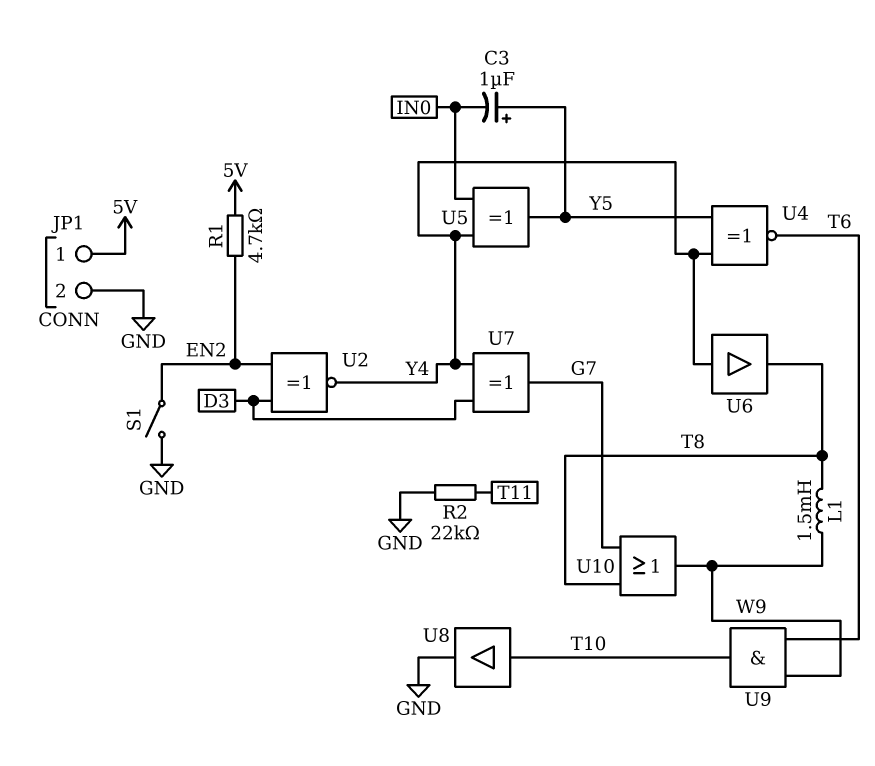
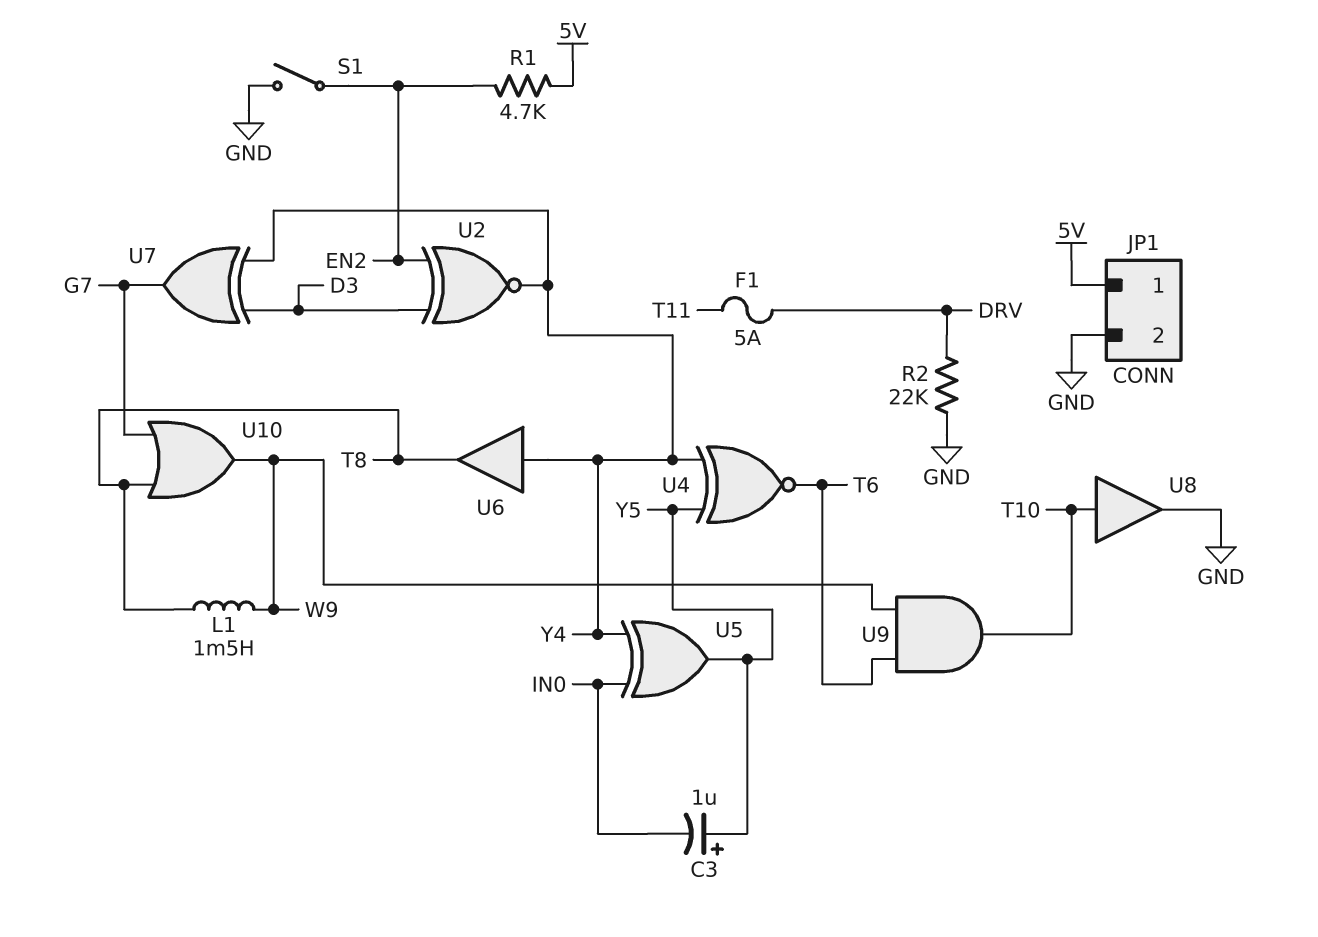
F1: none -> 5A (DRV, T11)
R2: 22k (GND, T11) -> 22k (DRV, GND)

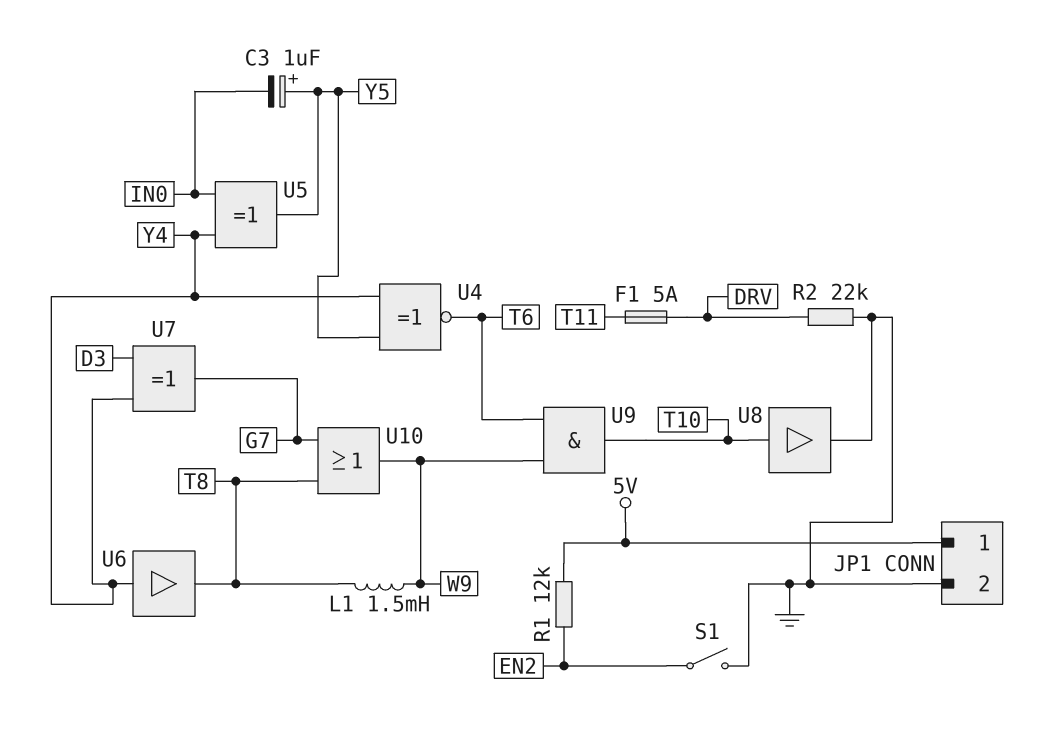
R1: 4.7k (5V, EN2) -> 12k (5V, EN2)
U2: XNOR (in D3, in EN2, out Y4) -> none

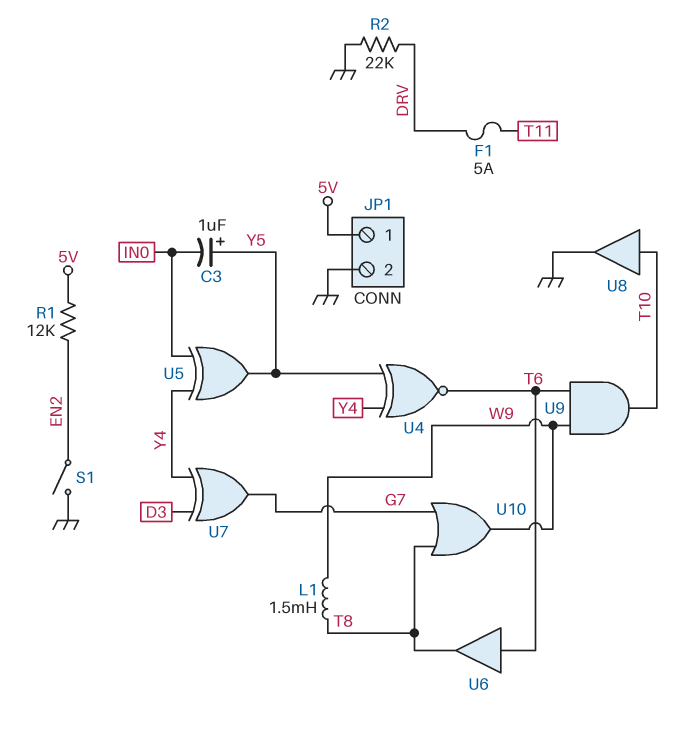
U6: buffer (in Y4, out T8) -> buffer (in T6, out T8)

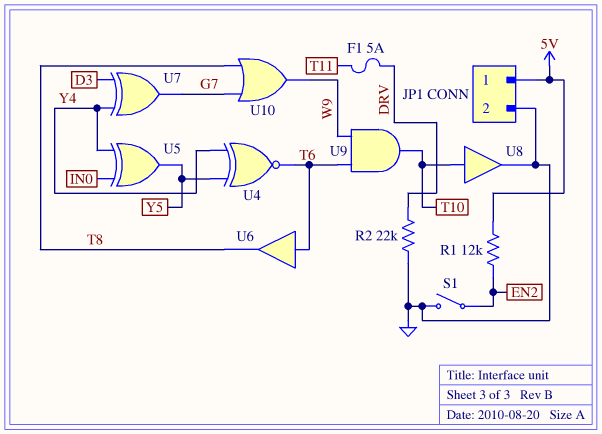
C3: 1uF (plus Y5, minus IN0) -> none
L1: 1.5mH (T8, W9) -> none

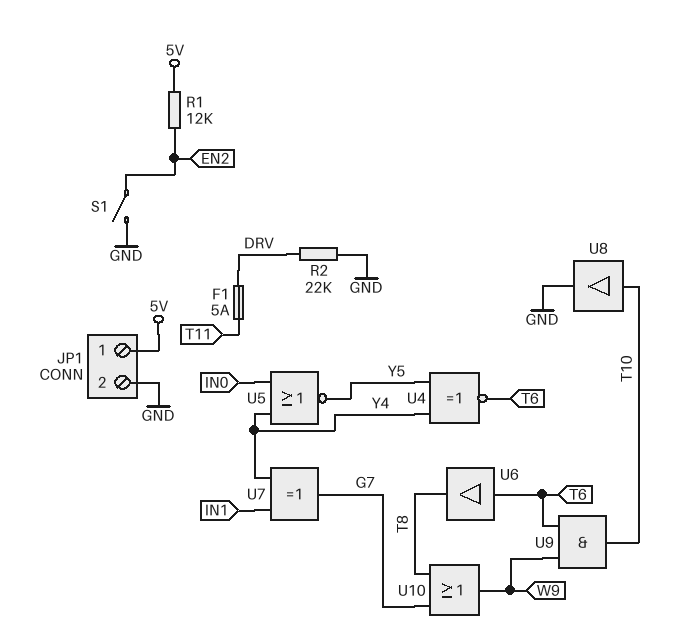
U5: XOR (in IN0, in Y4, out Y5) -> NOR (in IN0, in Y4, out Y5)
U7: XOR (in D3, in Y4, out G7) -> XOR (in IN1, in Y4, out G7)

